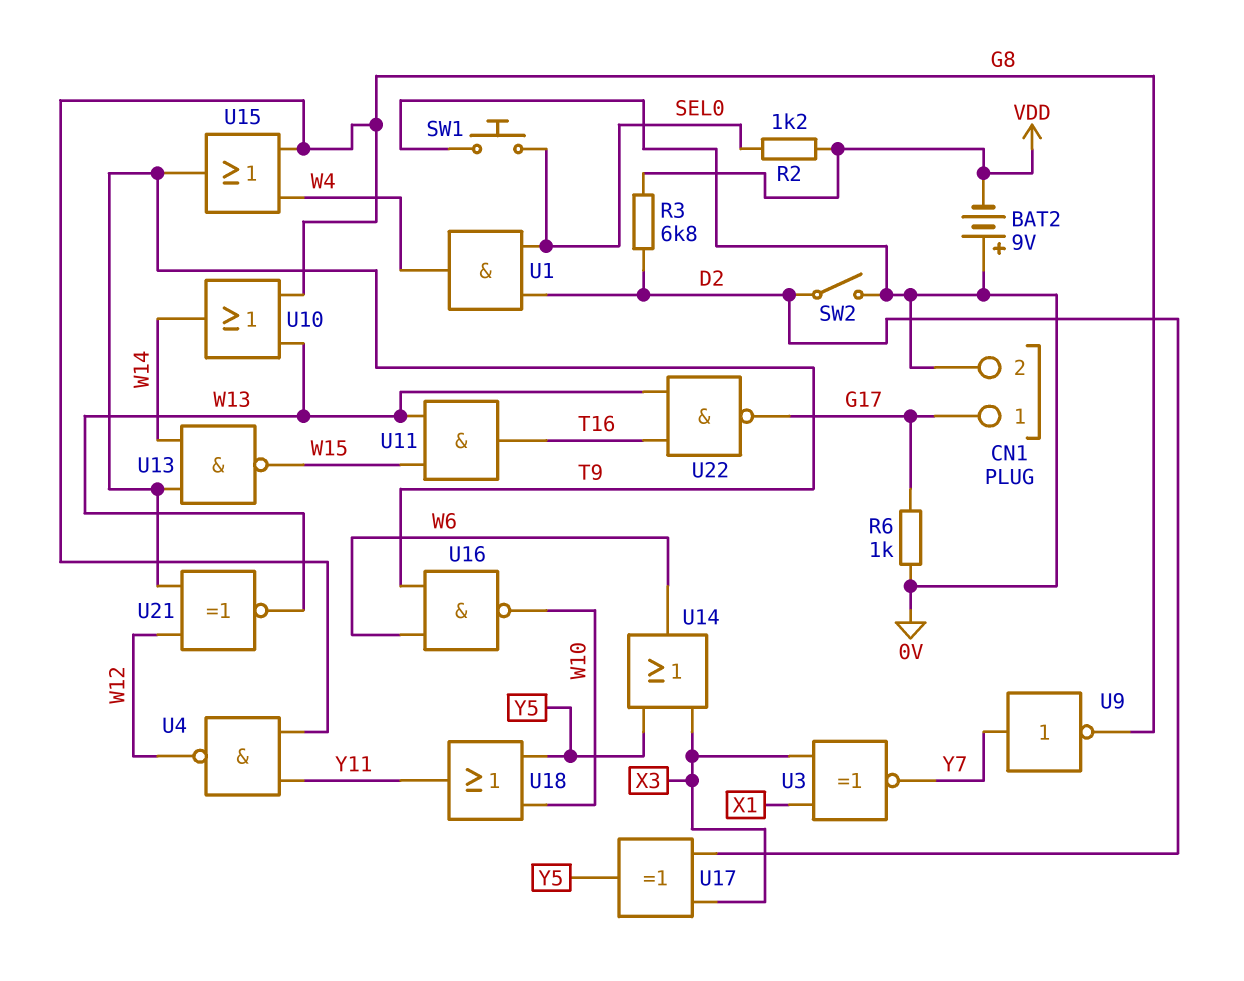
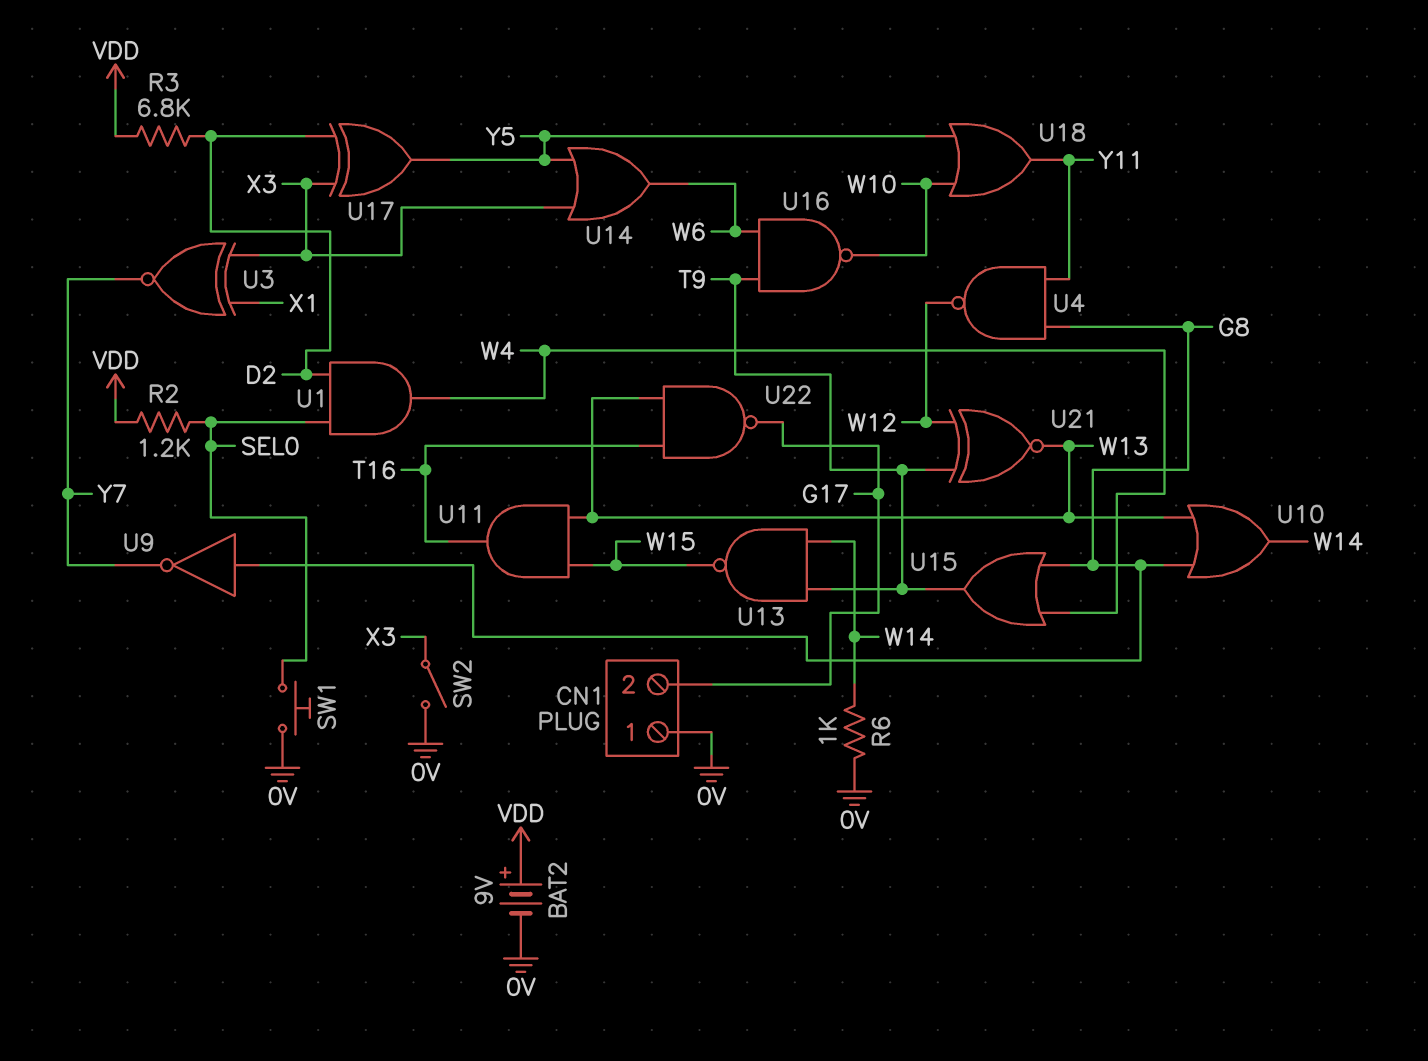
BAT2: 9V (plus 0V, minus VDD) -> 9V (plus VDD, minus 0V)
CN1 pin 1: G17 -> 0V
CN1 pin 2: 0V -> G17
R6: 1k (0V, G17) -> 1k (0V, W14)
SW2: switch (0V, D2) -> switch (0V, X3)
U9: NOT (in Y7, out G8) -> NOT (in G8, out Y7)

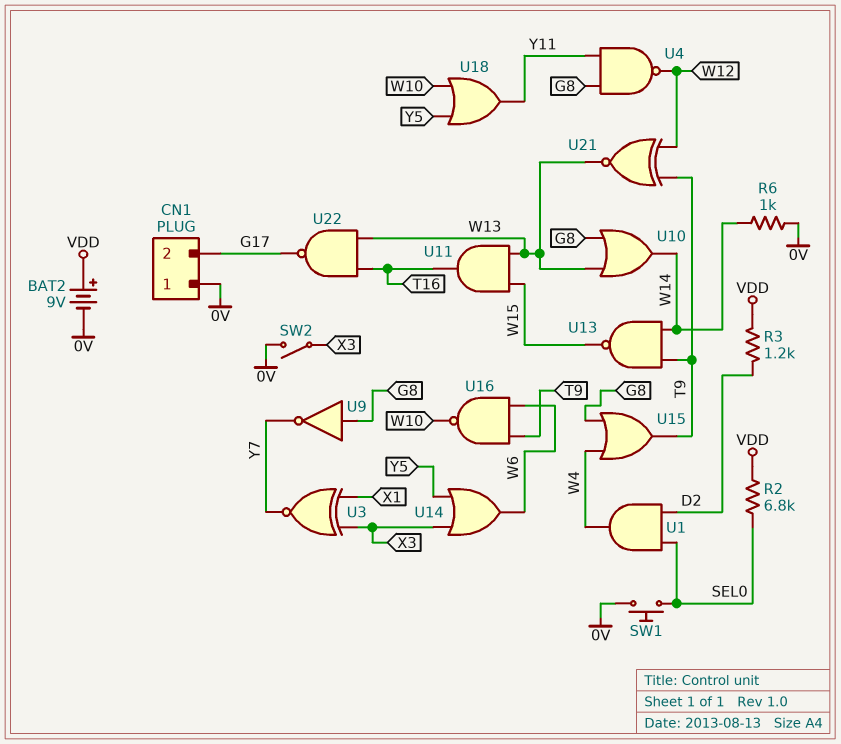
R2: 1.2k (SEL0, VDD) -> 6.8k (SEL0, VDD)
R3: 6.8k (D2, VDD) -> 1.2k (D2, VDD)
U17: XOR (in D2, in X3, out Y5) -> none

